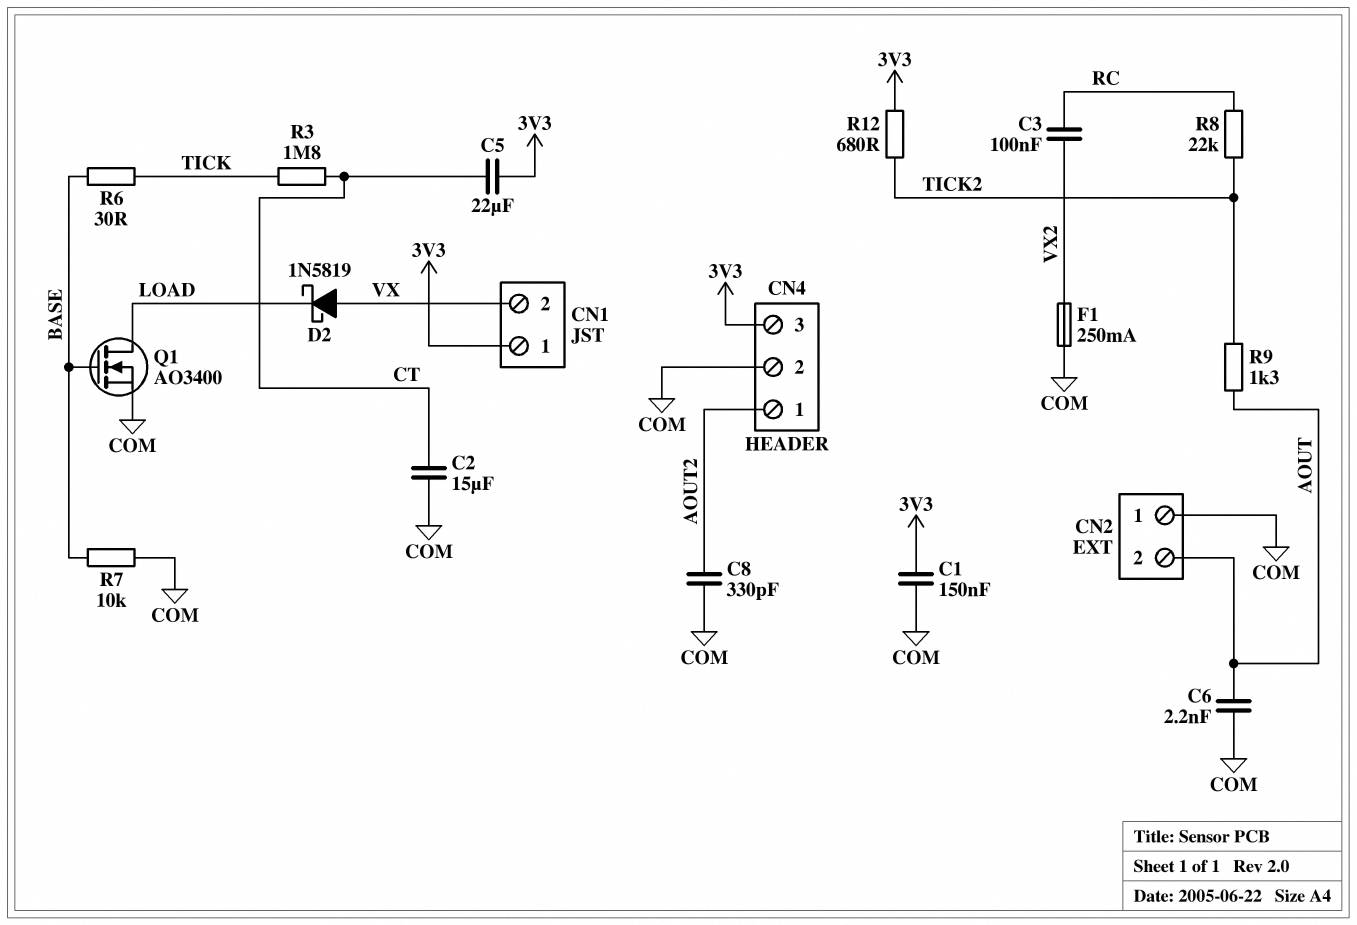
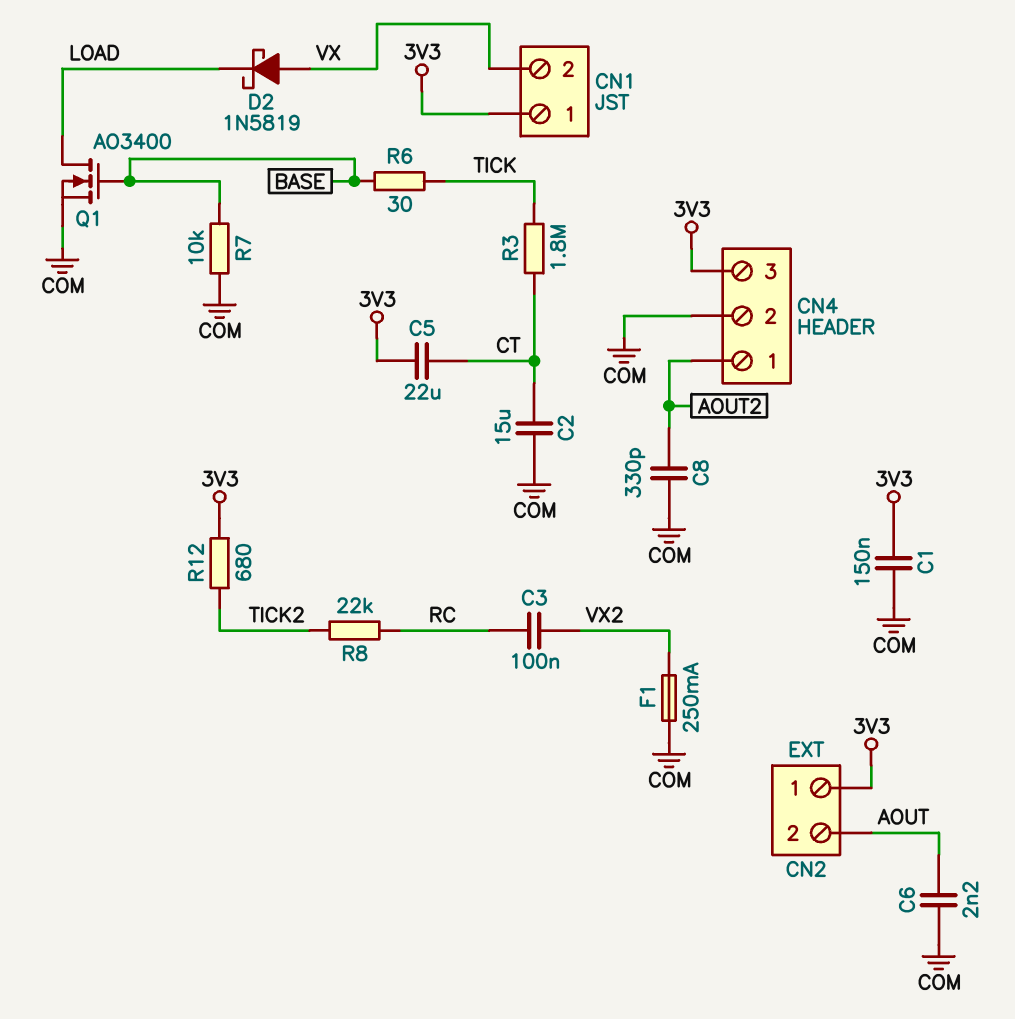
CN2 pin 1: COM -> 3V3
R9: 1.3k (AOUT, TICK2) -> none

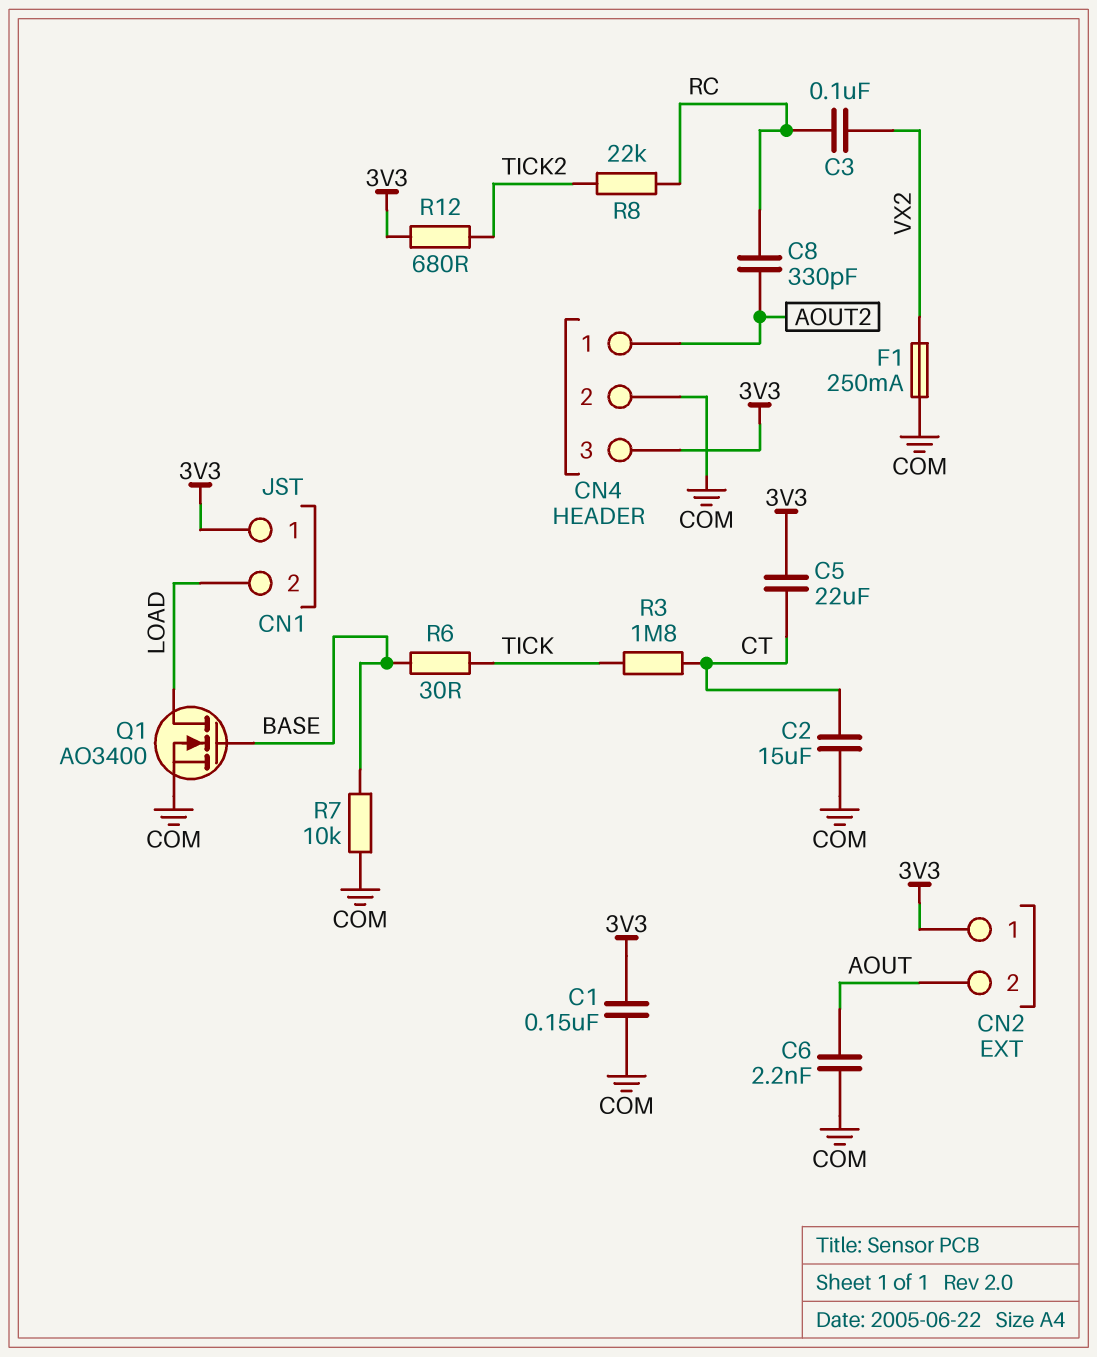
C8: 330pF (AOUT2, COM) -> 330pF (AOUT2, RC)
CN1 pin 2: VX -> LOAD
D2: schottky 1N5819 (A VX, K LOAD) -> none

